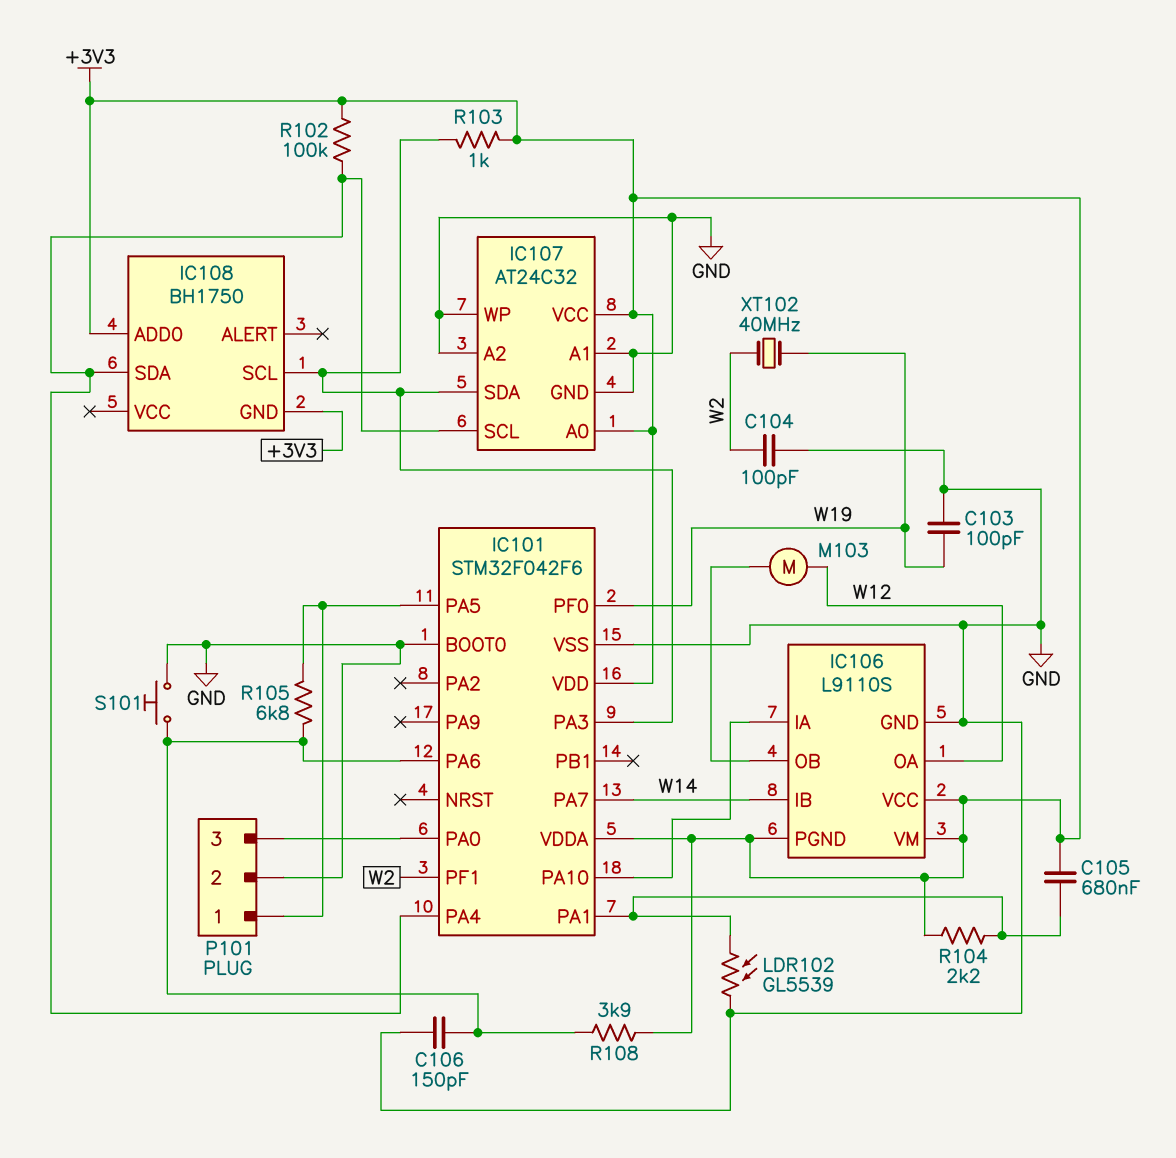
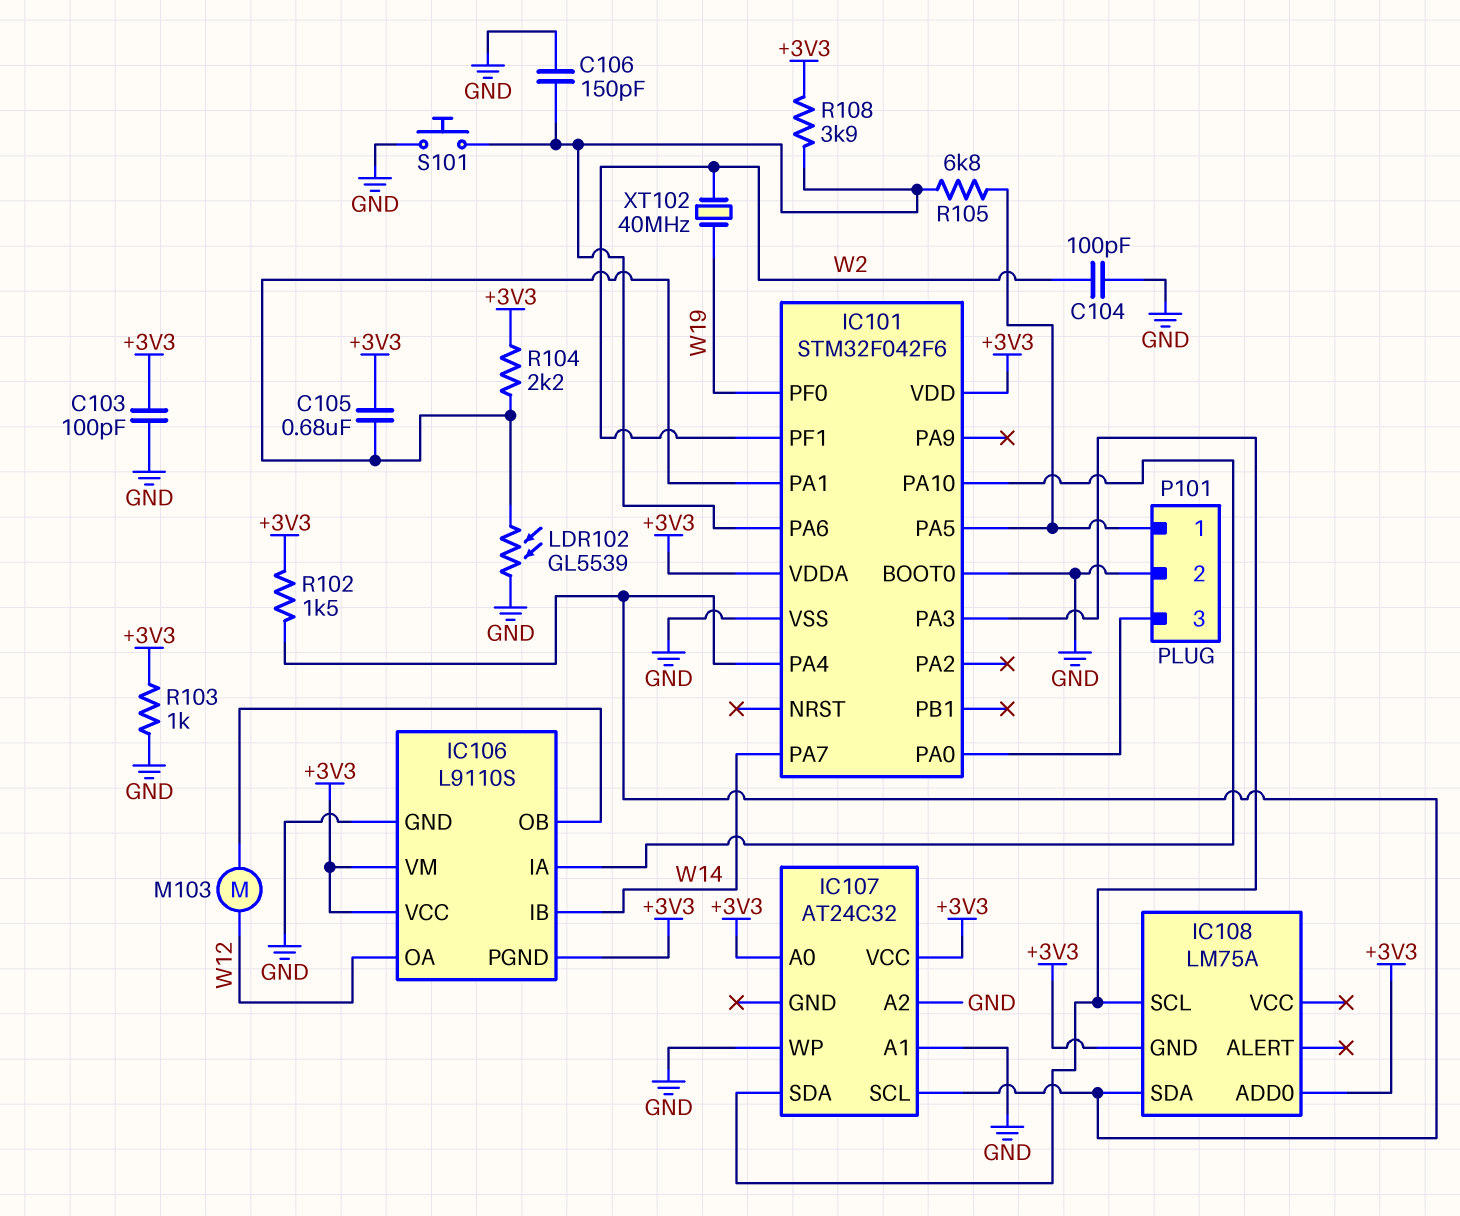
C103: 100pF (GND, W19) -> 100pF (+3V3, GND)
IC107 pin GND: GND -> none
IC108: BH1750 -> LM75A
R102: 100k (+3V3, IC101/PA4) -> 1.5k (+3V3, IC101/PA4)
R103: 1k (+3V3, IC101/PA3) -> 1k (+3V3, GND)

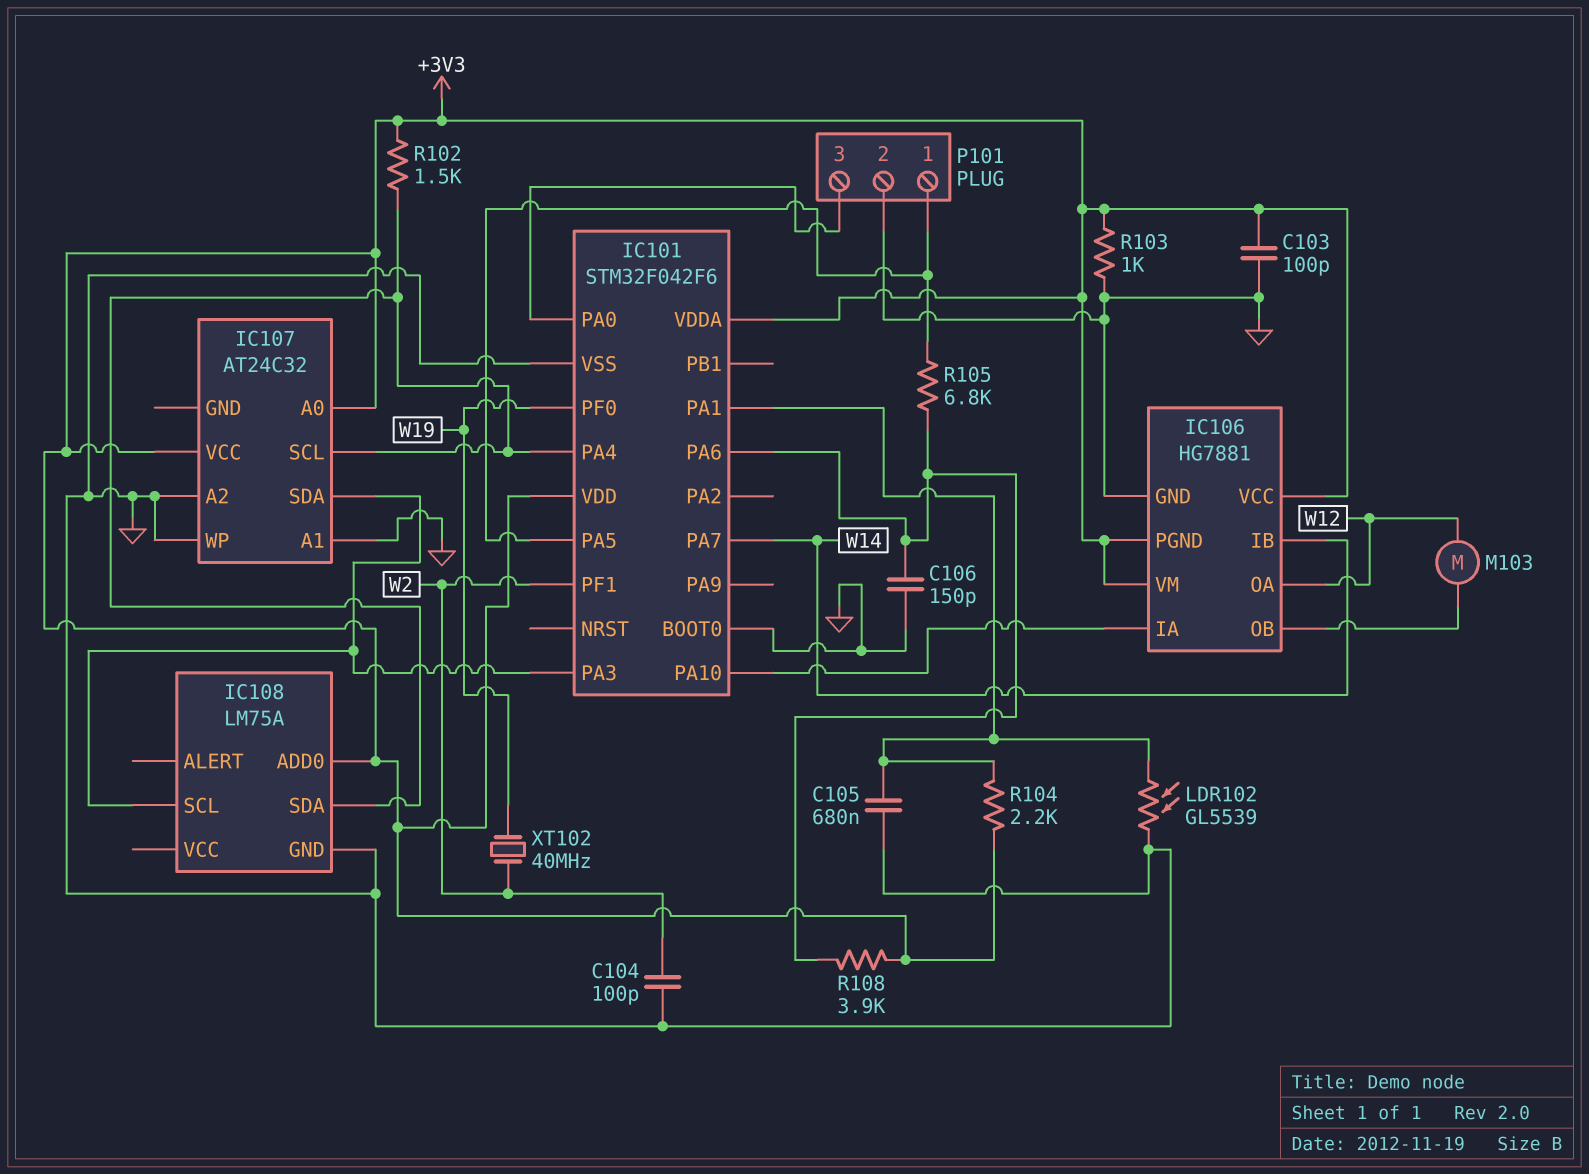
C105: 680nF (+3V3, IC101/PA1) -> 680nF (GND, IC101/PA1)
IC106: L9110S -> HG7881
IC108 pin GND: +3V3 -> GND
S101: button (GND, IC101/PA6) -> none

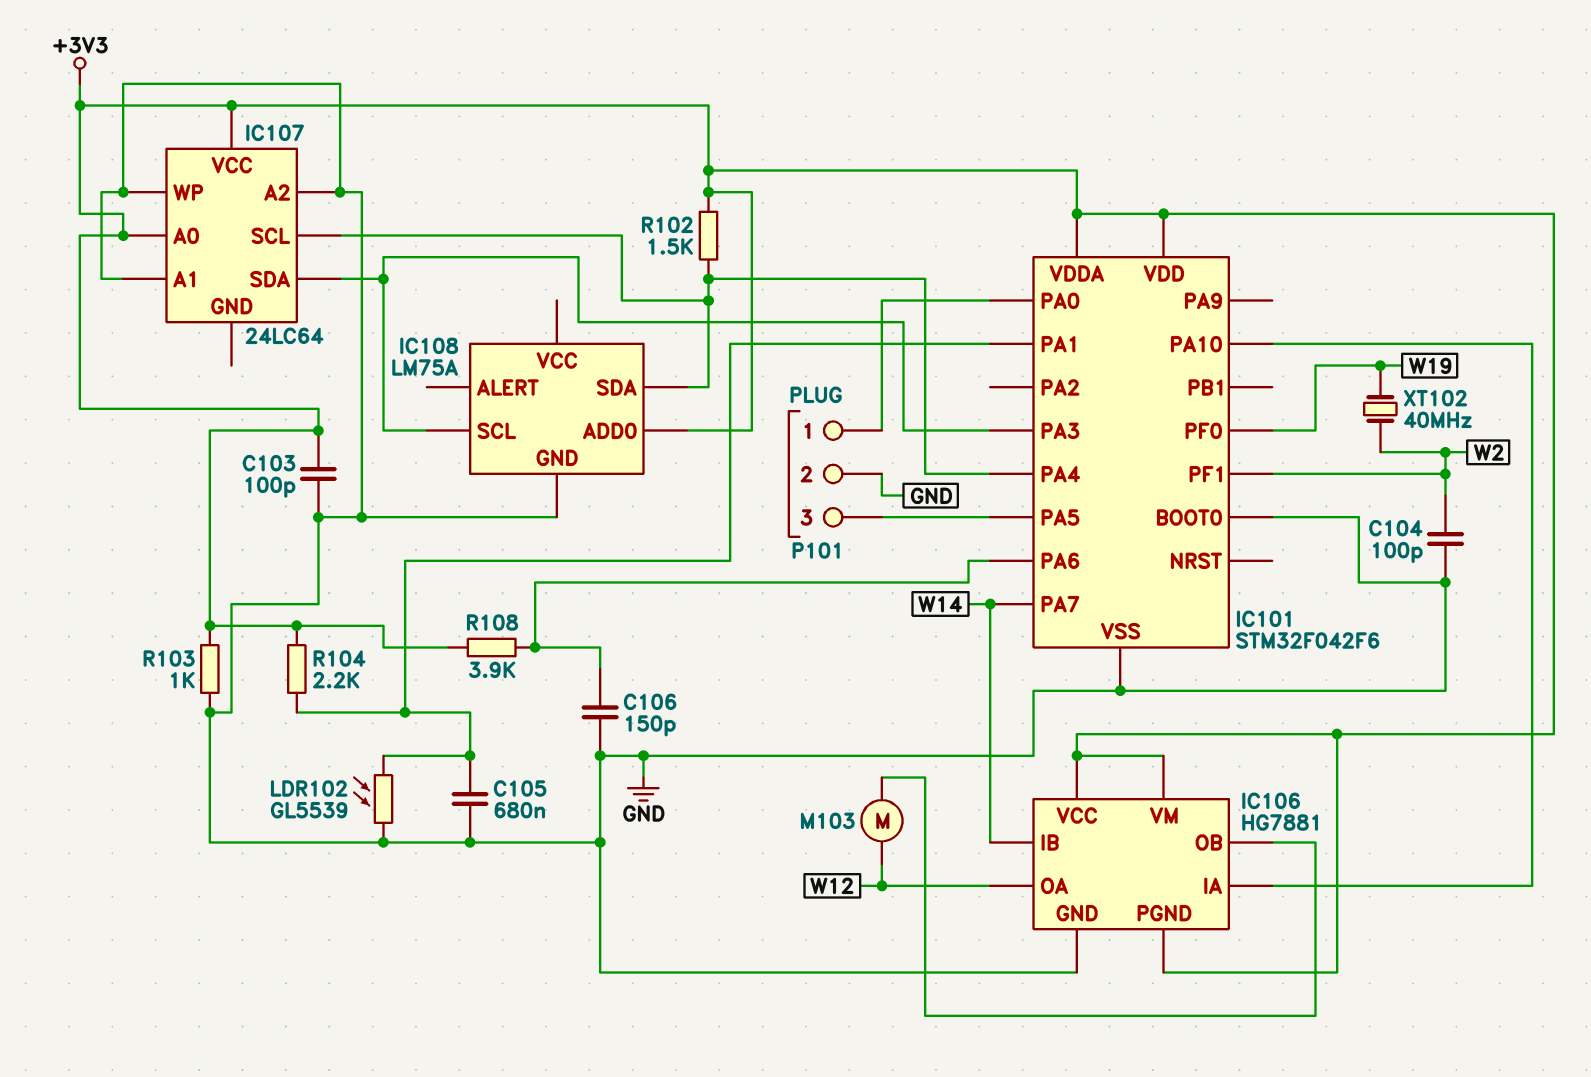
IC107: AT24C32 -> 24LC64
P101 pin 1: IC101/PA5 -> IC101/PA0
P101 pin 3: IC101/PA0 -> IC101/PA5
R105: 6.8k (IC101/PA5, IC101/PA6) -> none

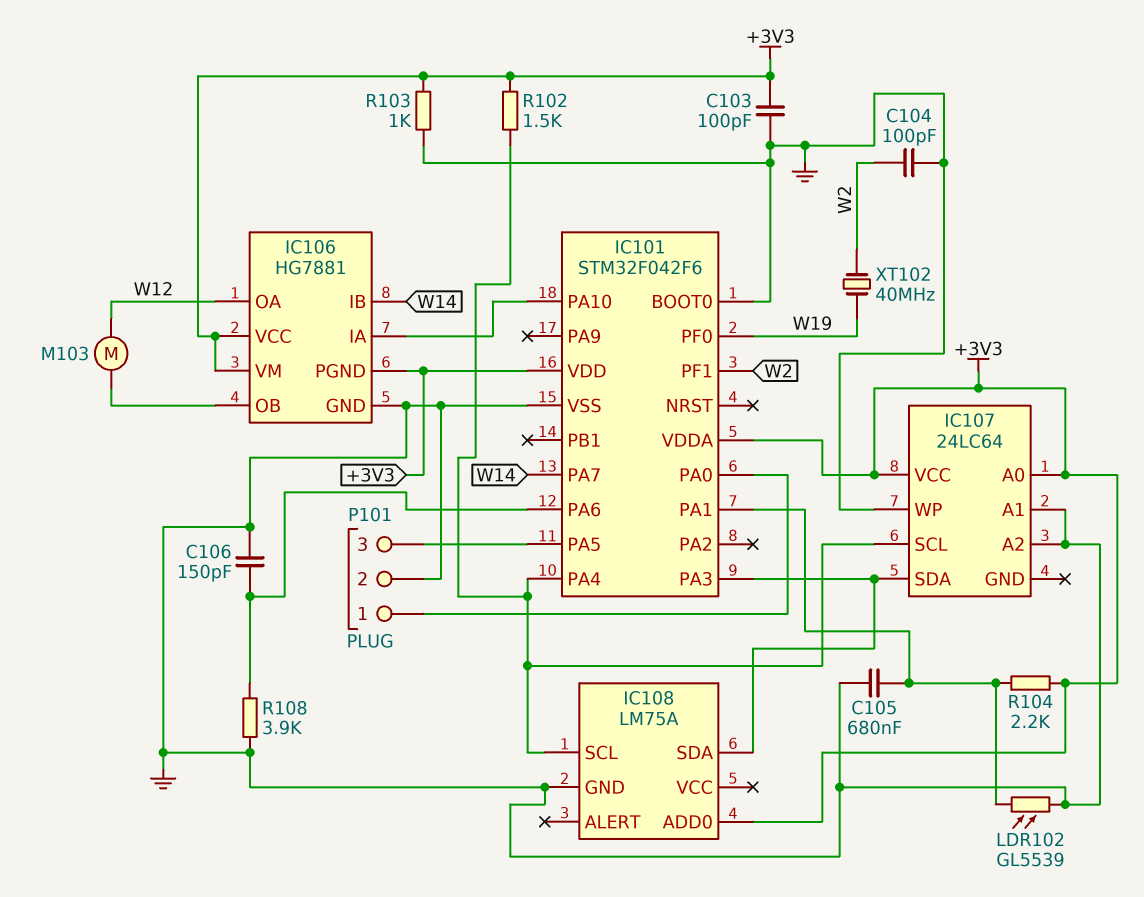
IC108 pin SCL: IC101/PA3 -> IC101/PA4
IC108 pin SDA: IC101/PA4 -> IC101/PA3
R108: 3.9k (+3V3, IC101/PA6) -> 3.9k (GND, IC101/PA6)

